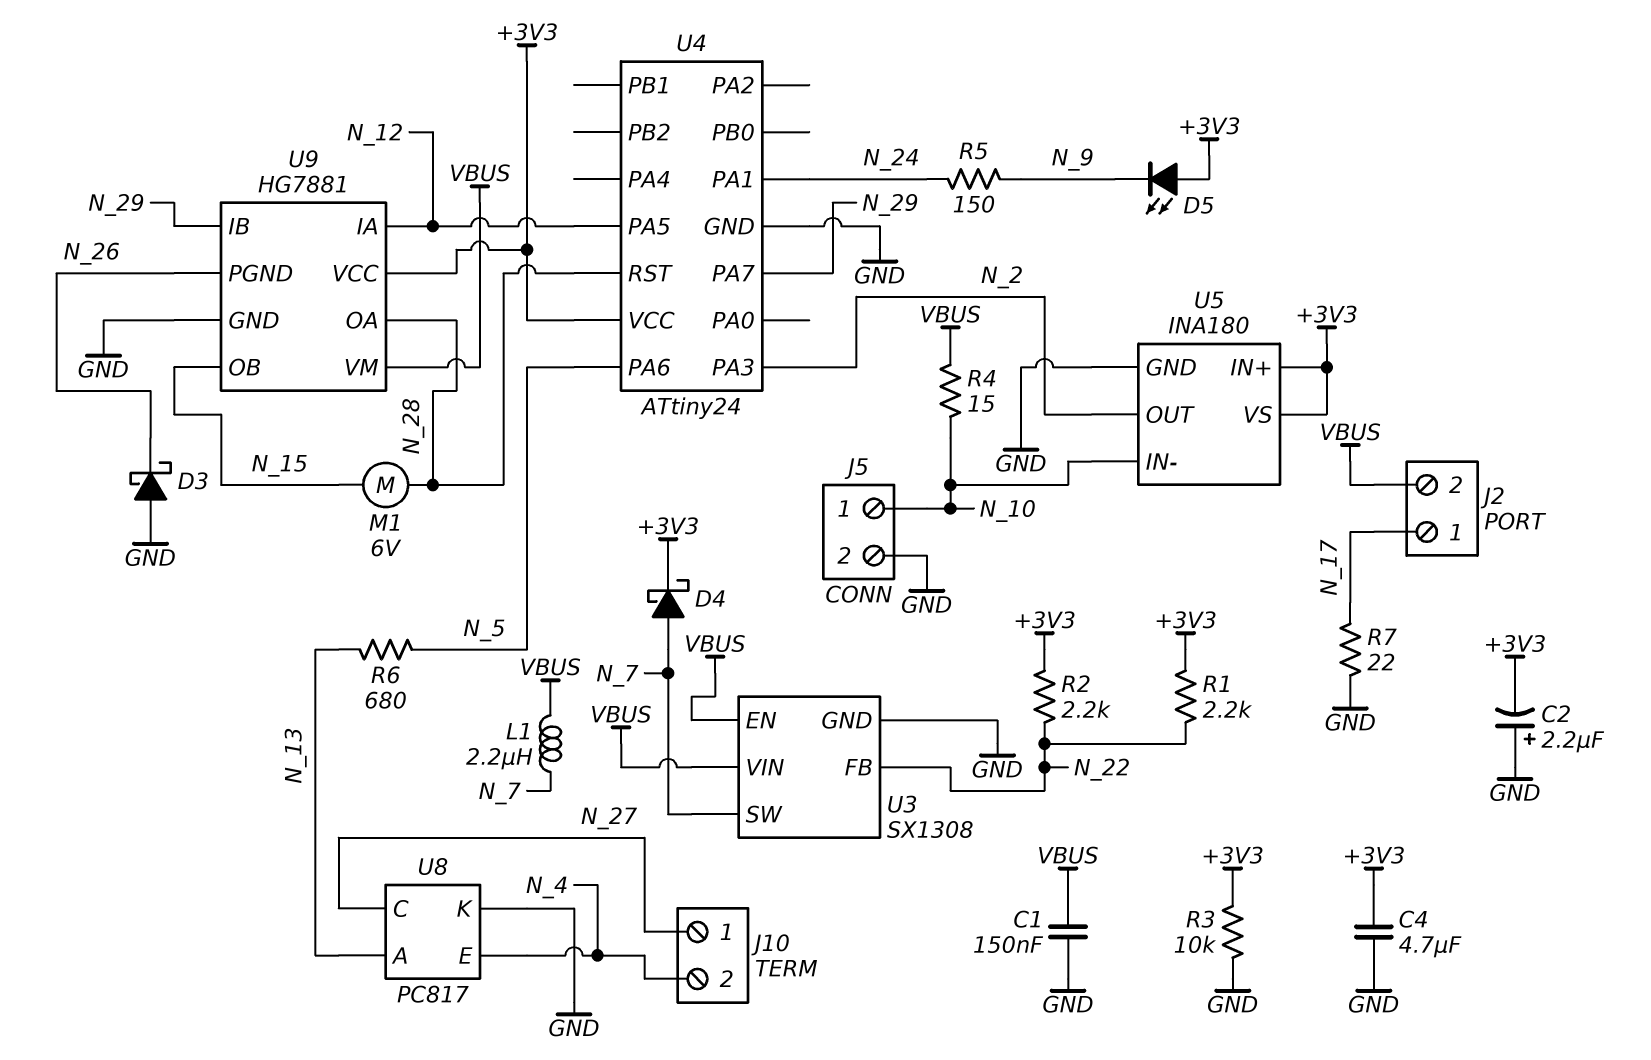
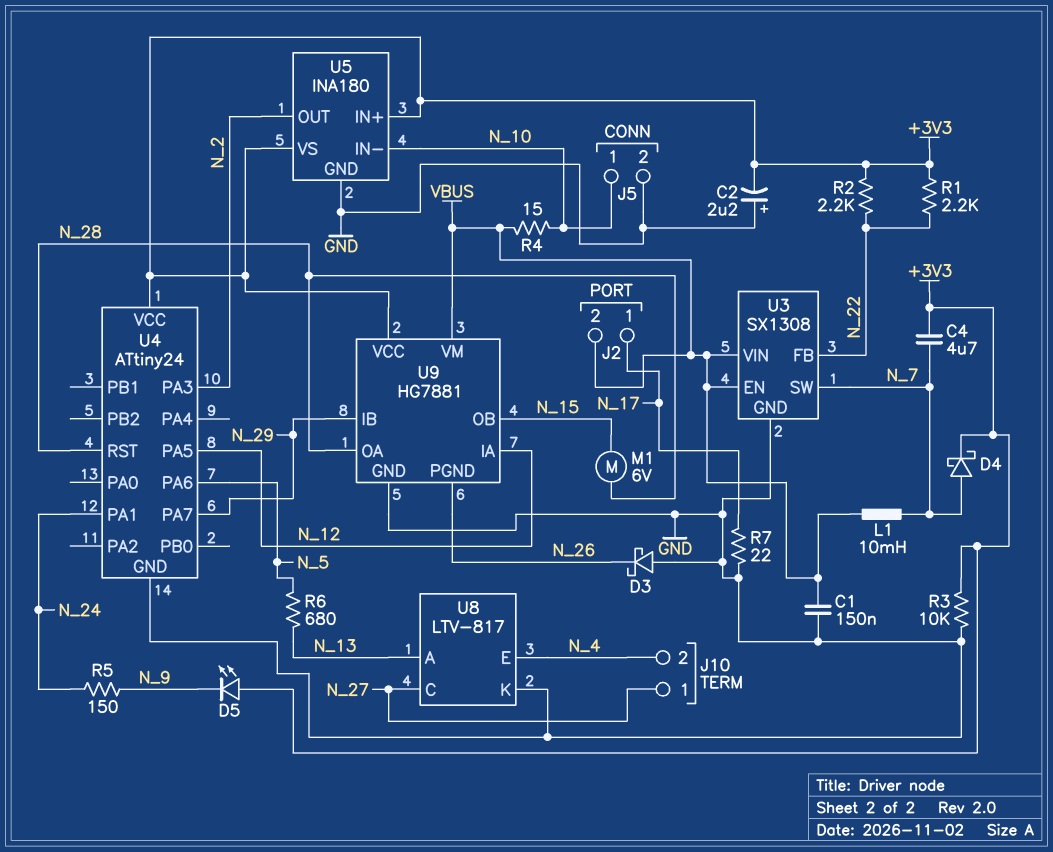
C4: 4.7uF (+3V3, GND) -> 4.7uF (+3V3, N_7)
L1: 2.2uH (N_7, VBUS) -> 10mH (N_7, VBUS)
U8: PC817 -> LTV-817

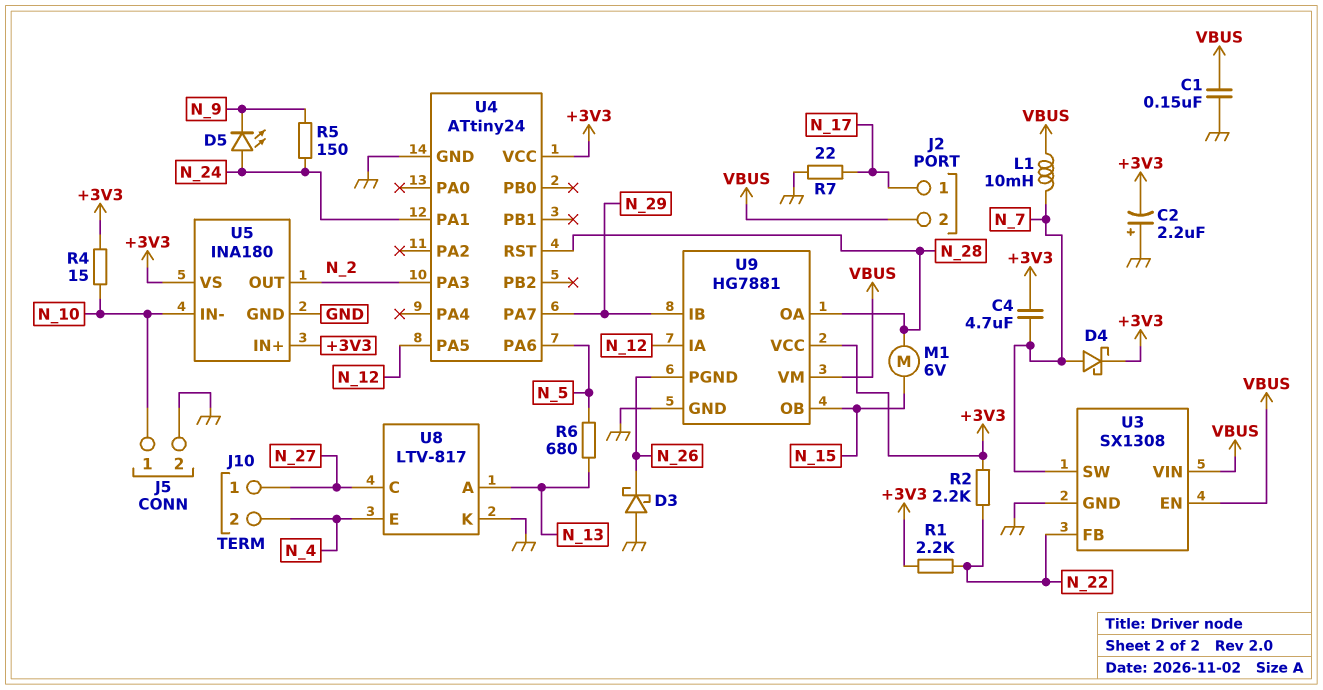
D5: LED (A +3V3, K N_9) -> LED (A N_24, K N_9)
R3: 10k (+3V3, GND) -> none
R4: 15 (N_10, VBUS) -> 15 (+3V3, N_10)

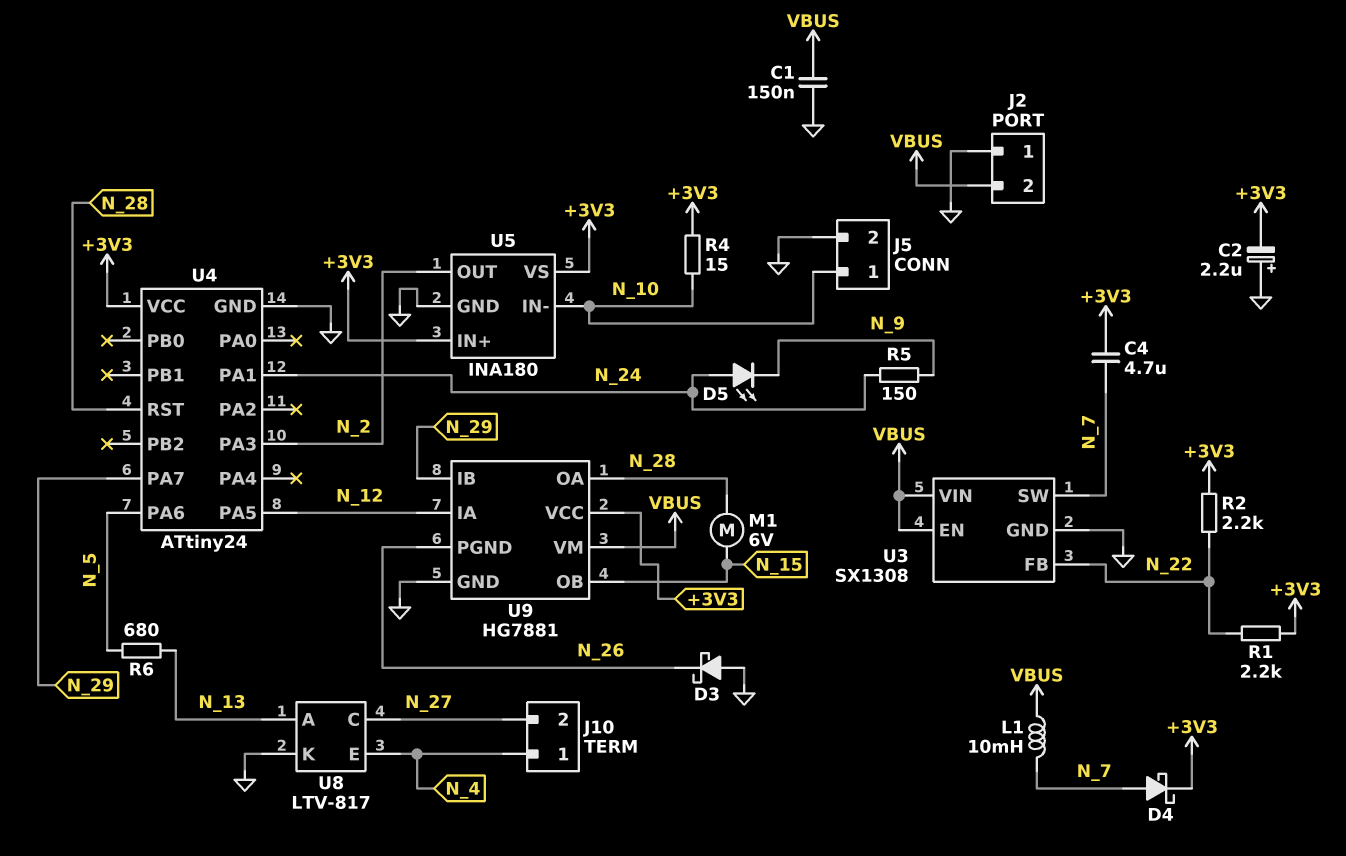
J2 pin 1: N_17 -> GND
J10 pin 1: N_27 -> N_4
J10 pin 2: N_4 -> N_27
R7: 22 (GND, N_17) -> none

